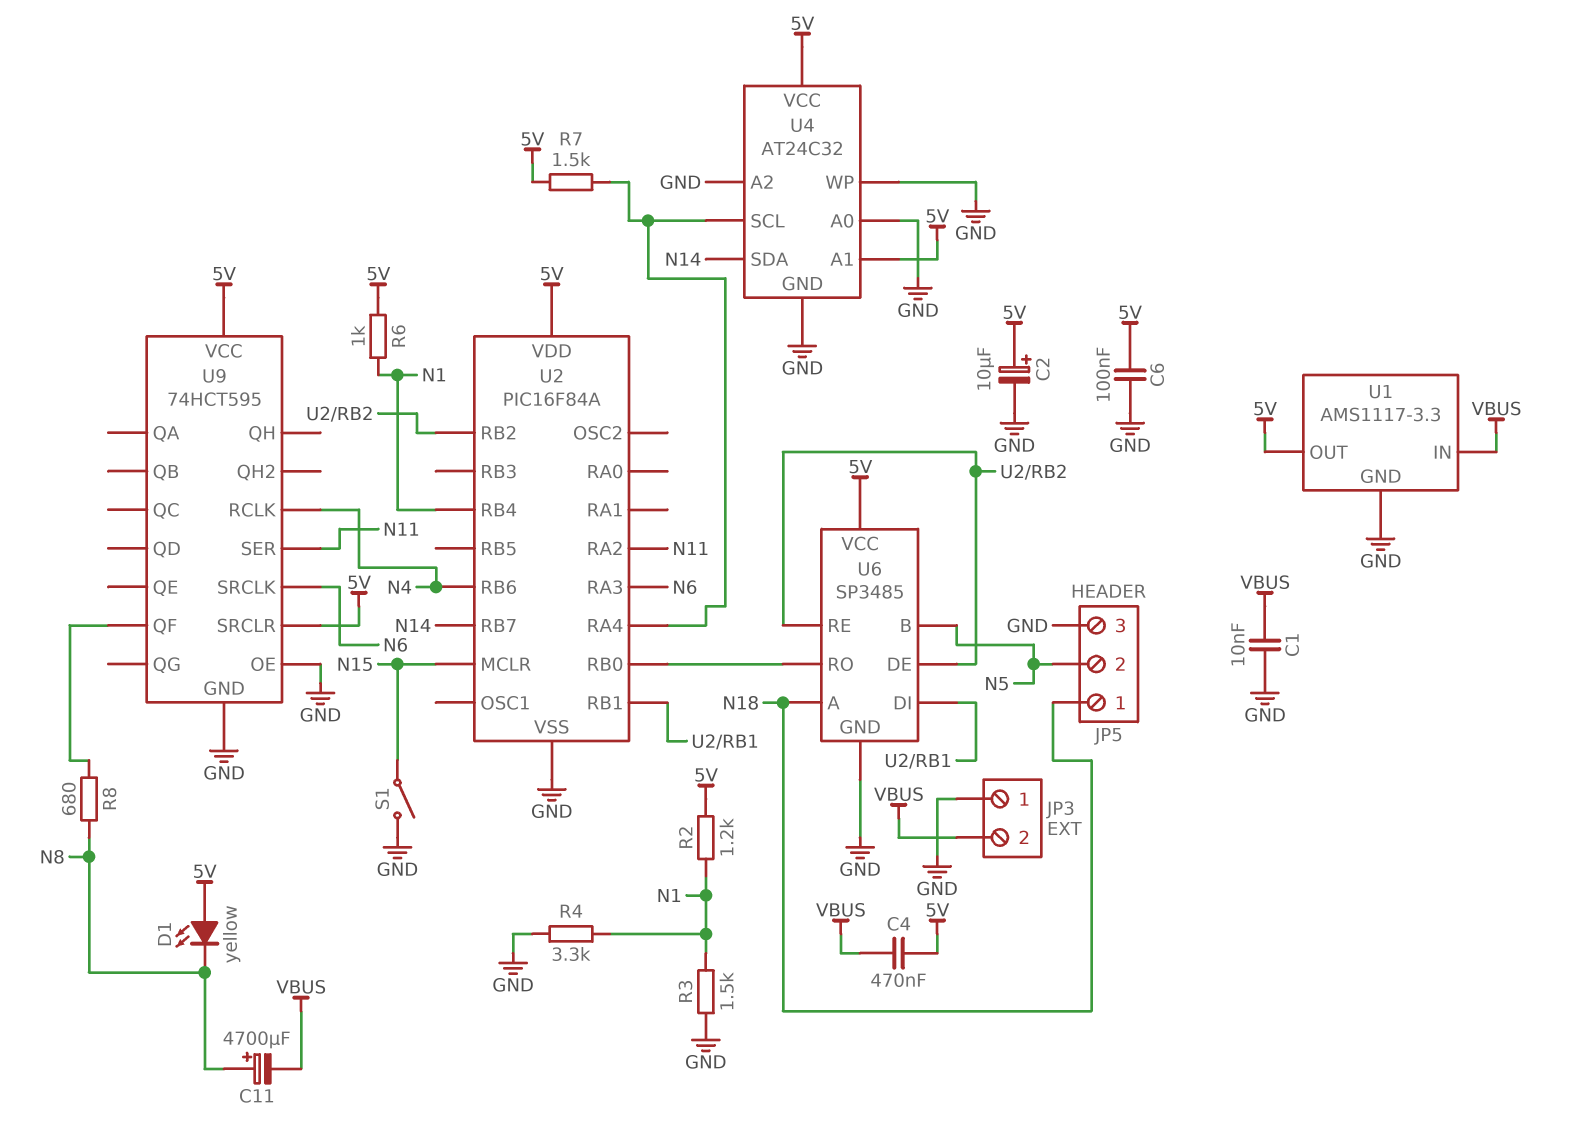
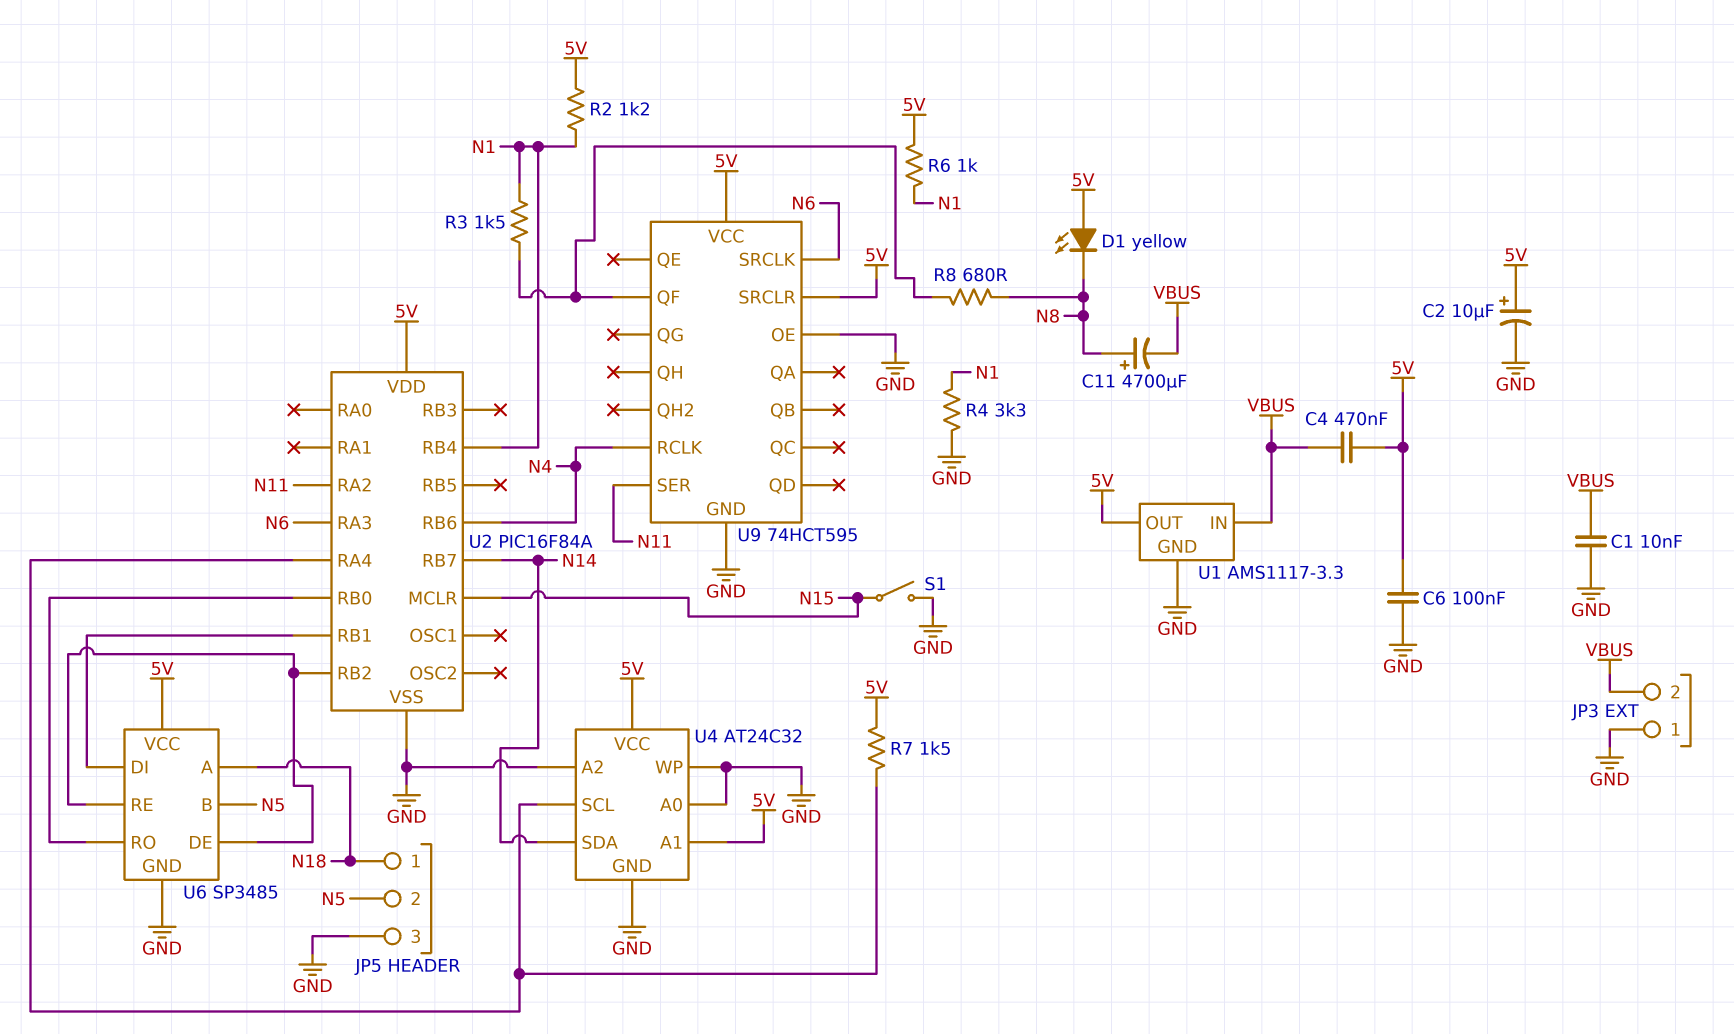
R3: 1.5k (GND, N1) -> 1.5k (N1, U9/QF)

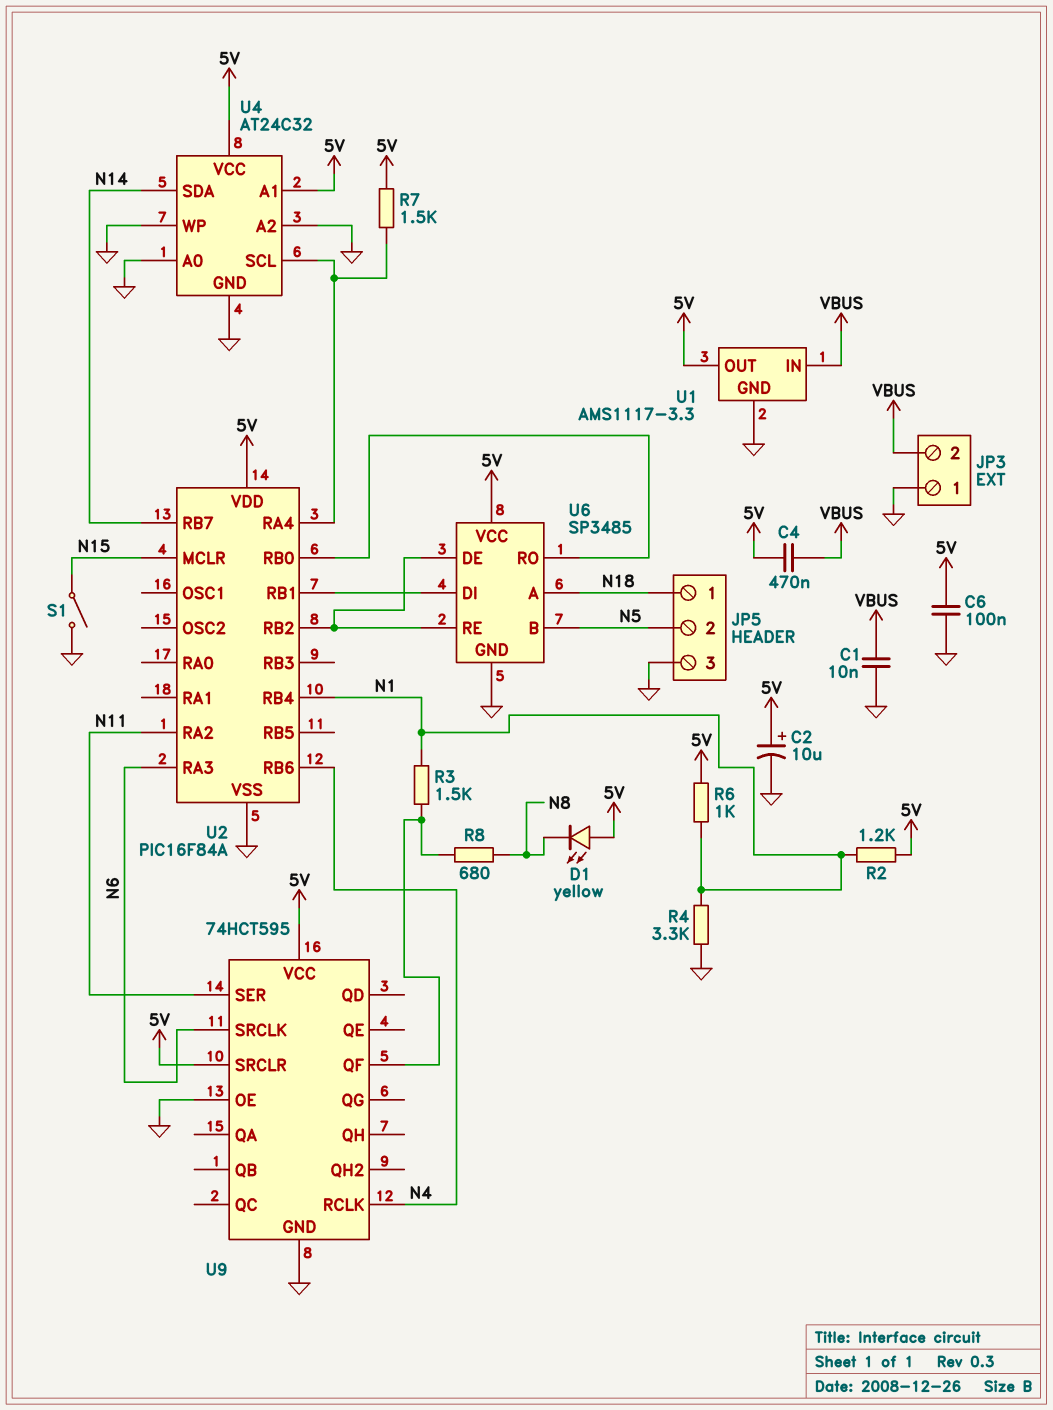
C11: 4700uF (plus N8, minus VBUS) -> none

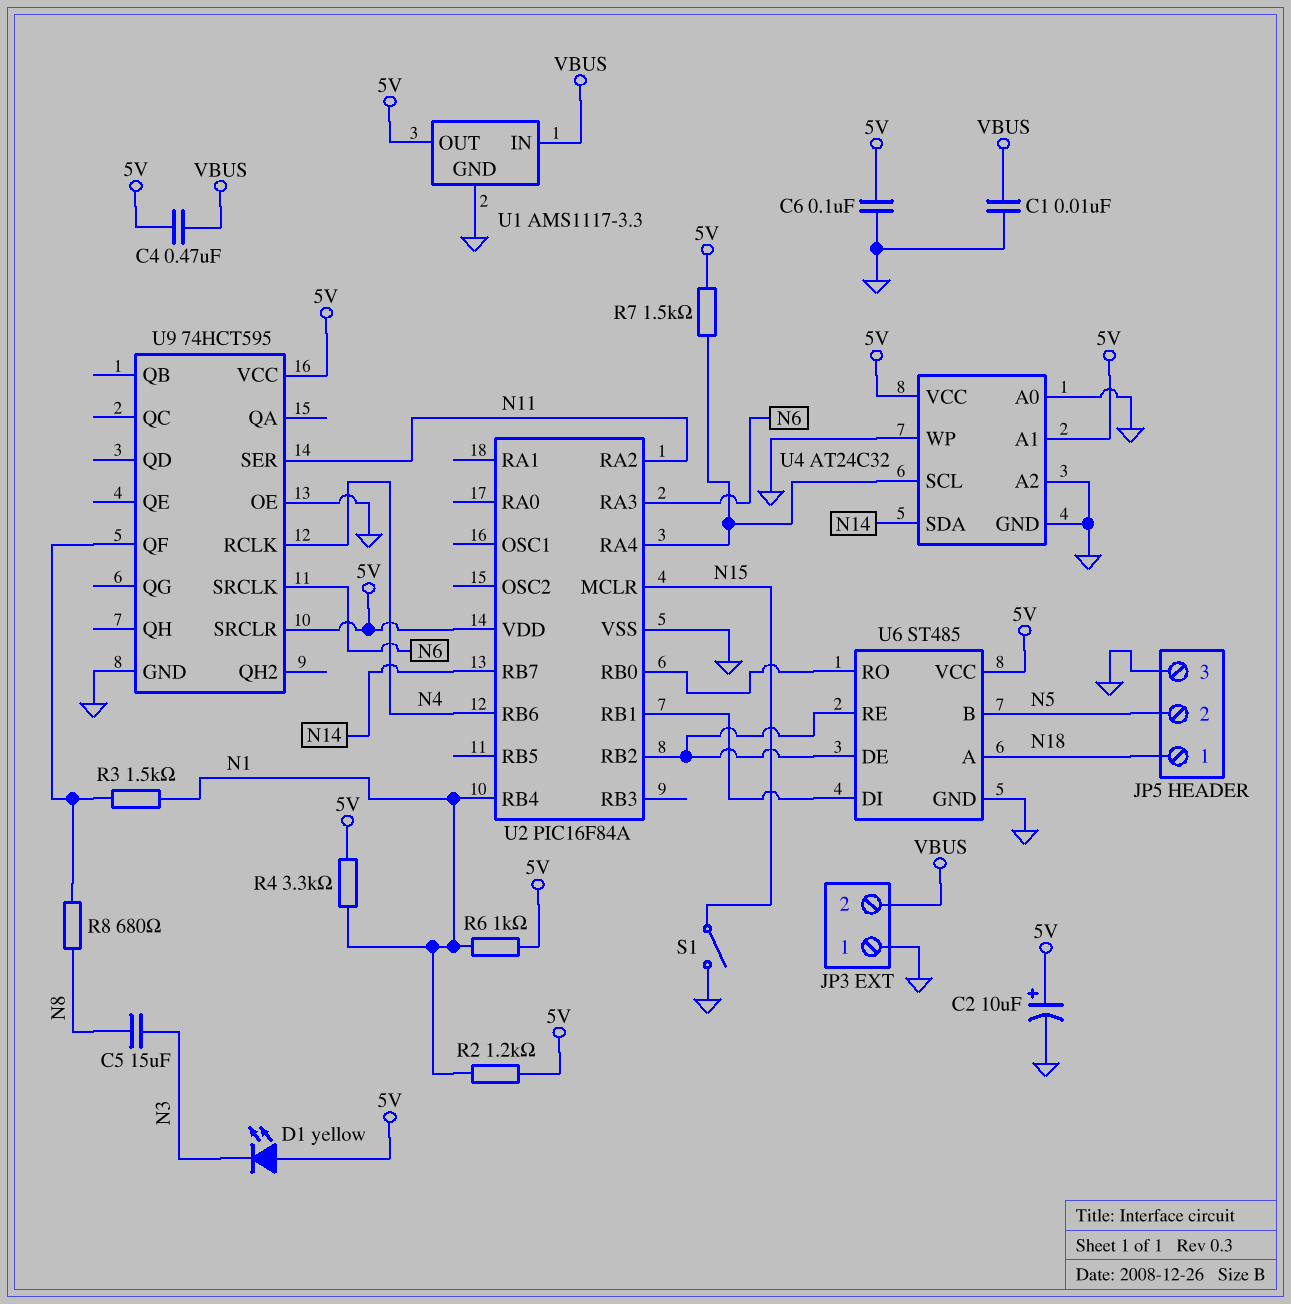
C5: none -> 15uF (N3, N8)
D1: LED yellow (A 5V, K N8) -> LED yellow (A 5V, K N3)
R4: 3.3k (GND, N1) -> 3.3k (5V, N1)
U6: SP3485 -> ST485

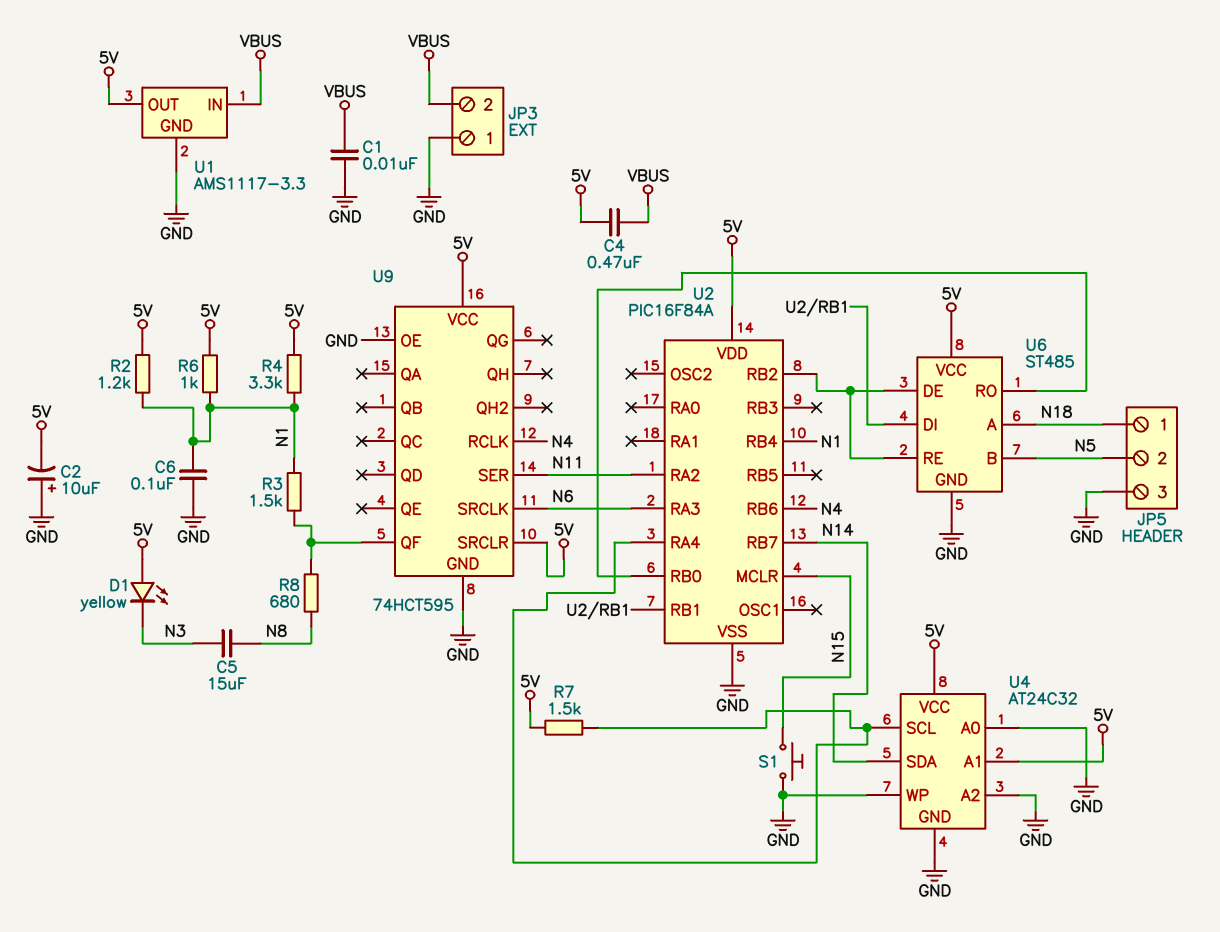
C2: 10uF (plus 5V, minus GND) -> 10uF (plus GND, minus 5V)
C6: 100nF (5V, GND) -> 100nF (GND, N1)
S1: switch (GND, N15) -> button (GND, N15)

